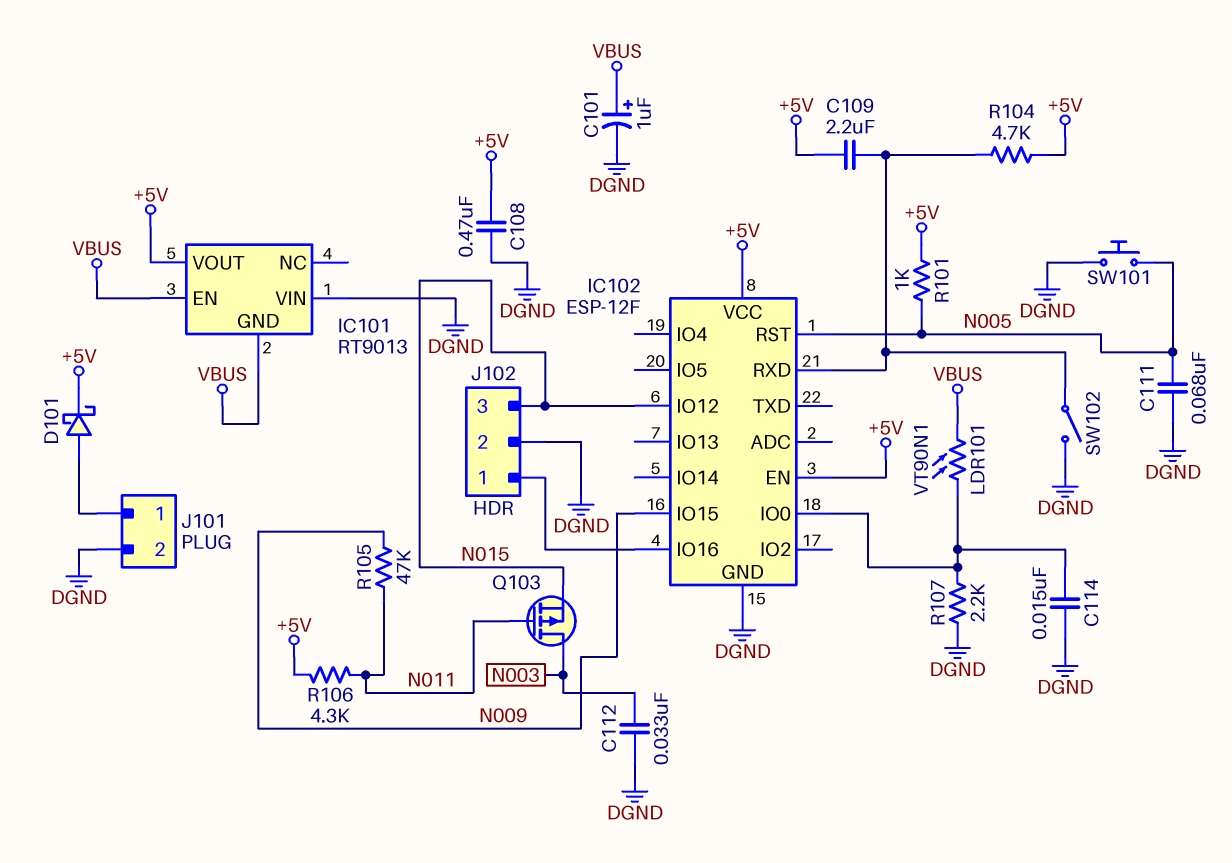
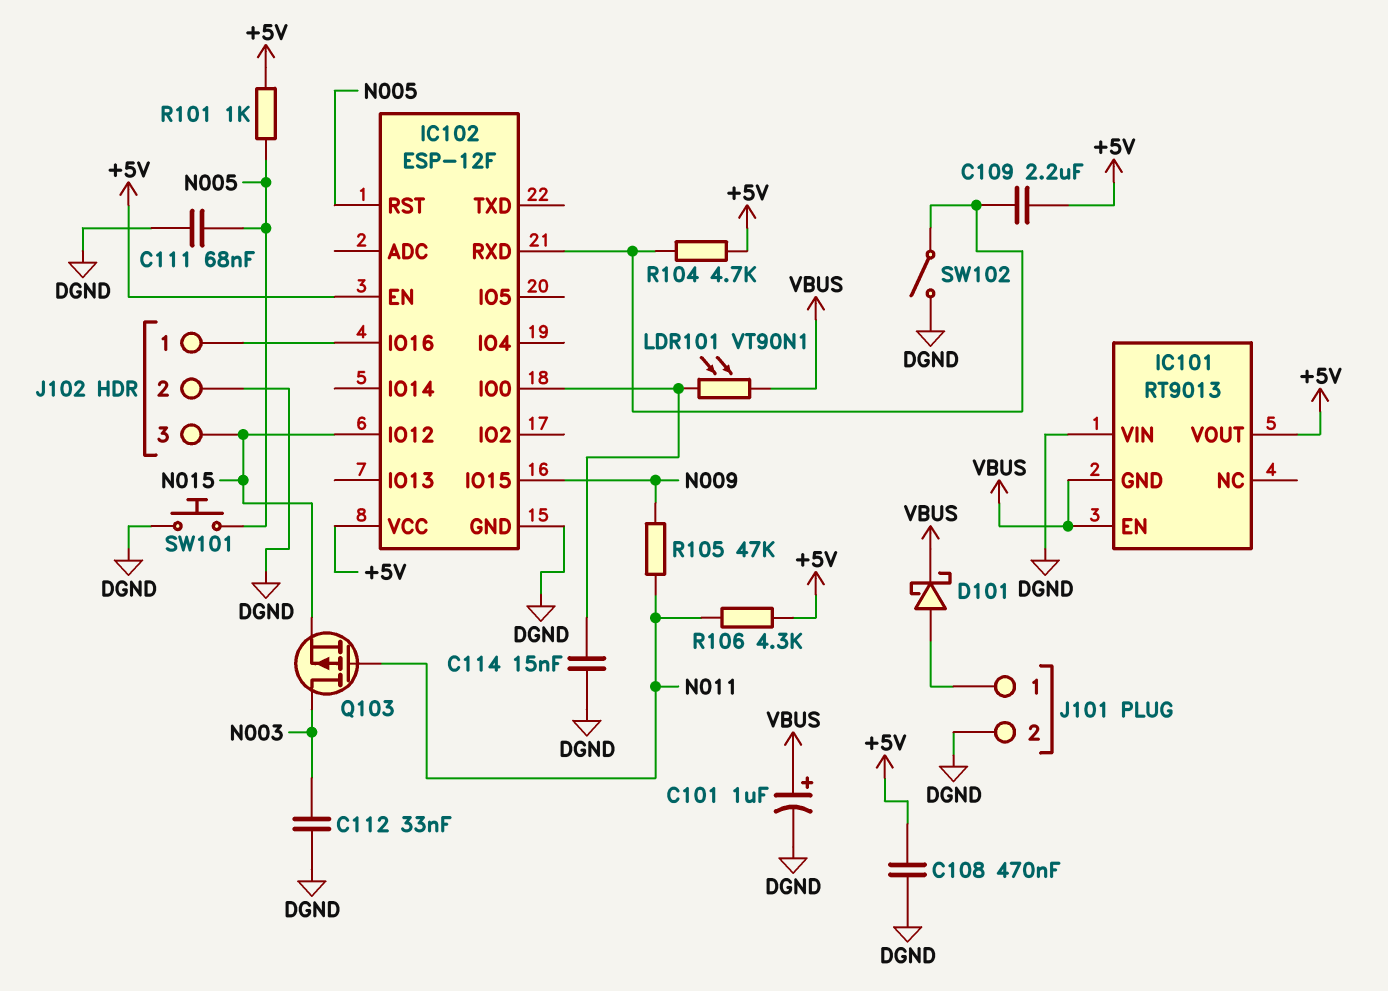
D101: schottky (A J101/1, K +5V) -> schottky (A J101/1, K VBUS)
R107: 2.2k (DGND, IC102/IO0) -> none

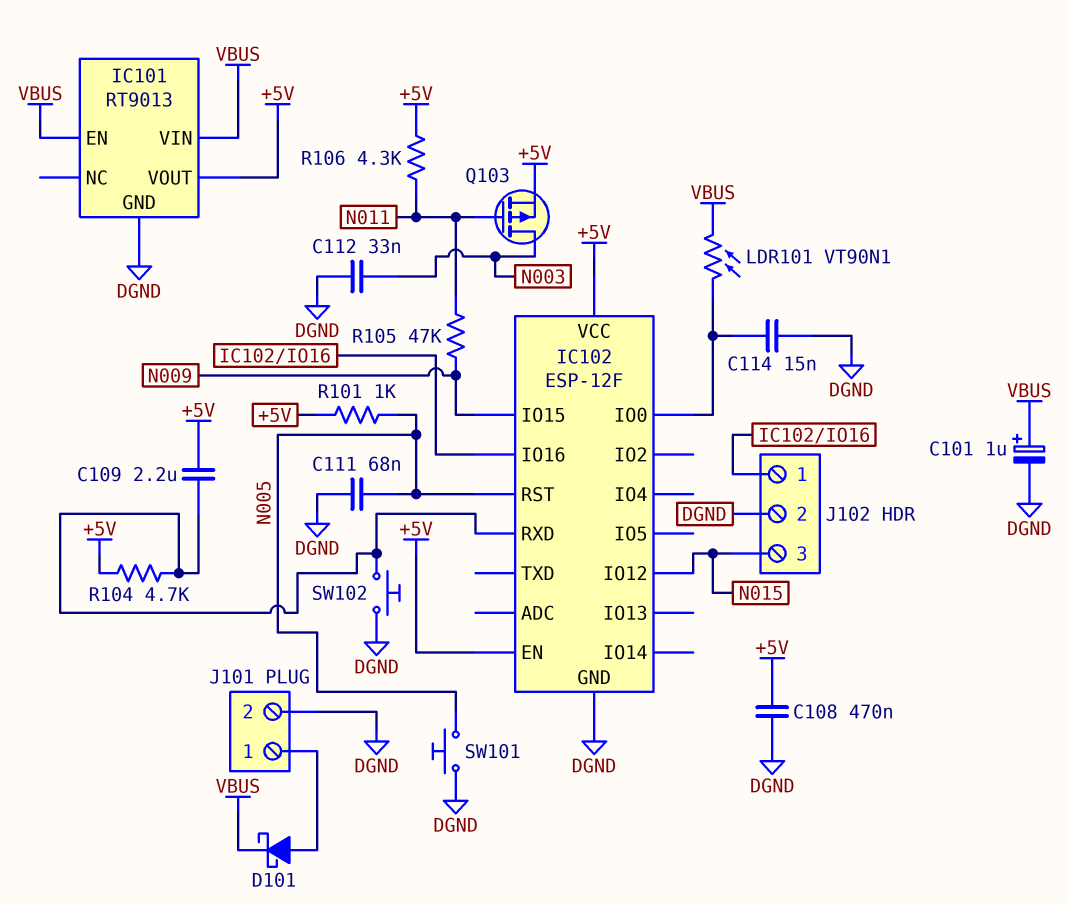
IC101 pin GND: VBUS -> DGND
IC101 pin VIN: DGND -> VBUS
Q103: PMOS (G N011, D N003, S N015) -> PMOS (G N011, D N003, S +5V)
SW102: switch (DGND, IC102/RXD) -> button (DGND, IC102/RXD)

